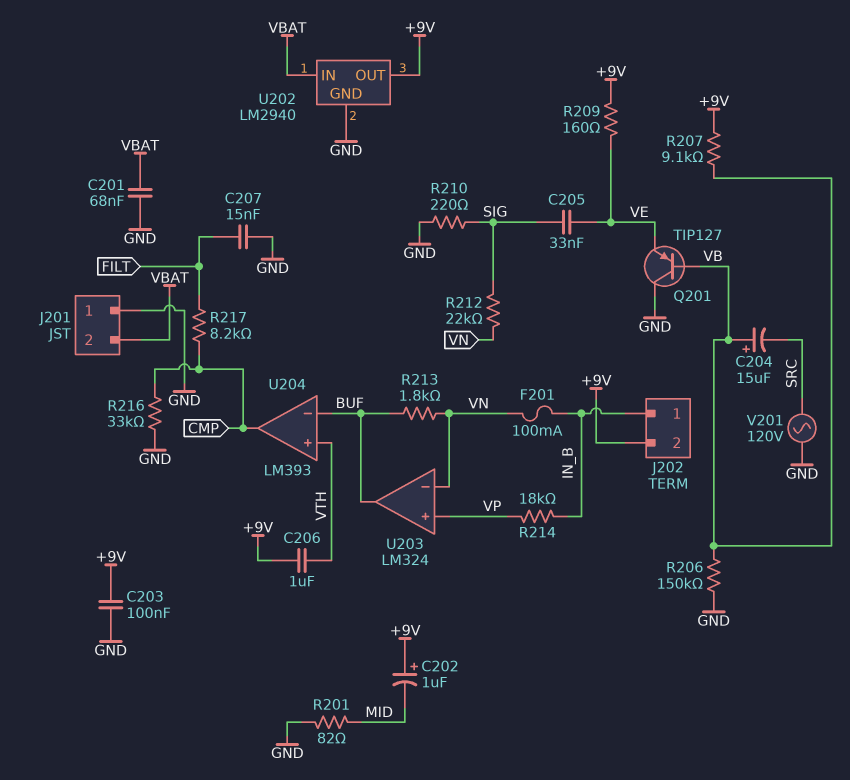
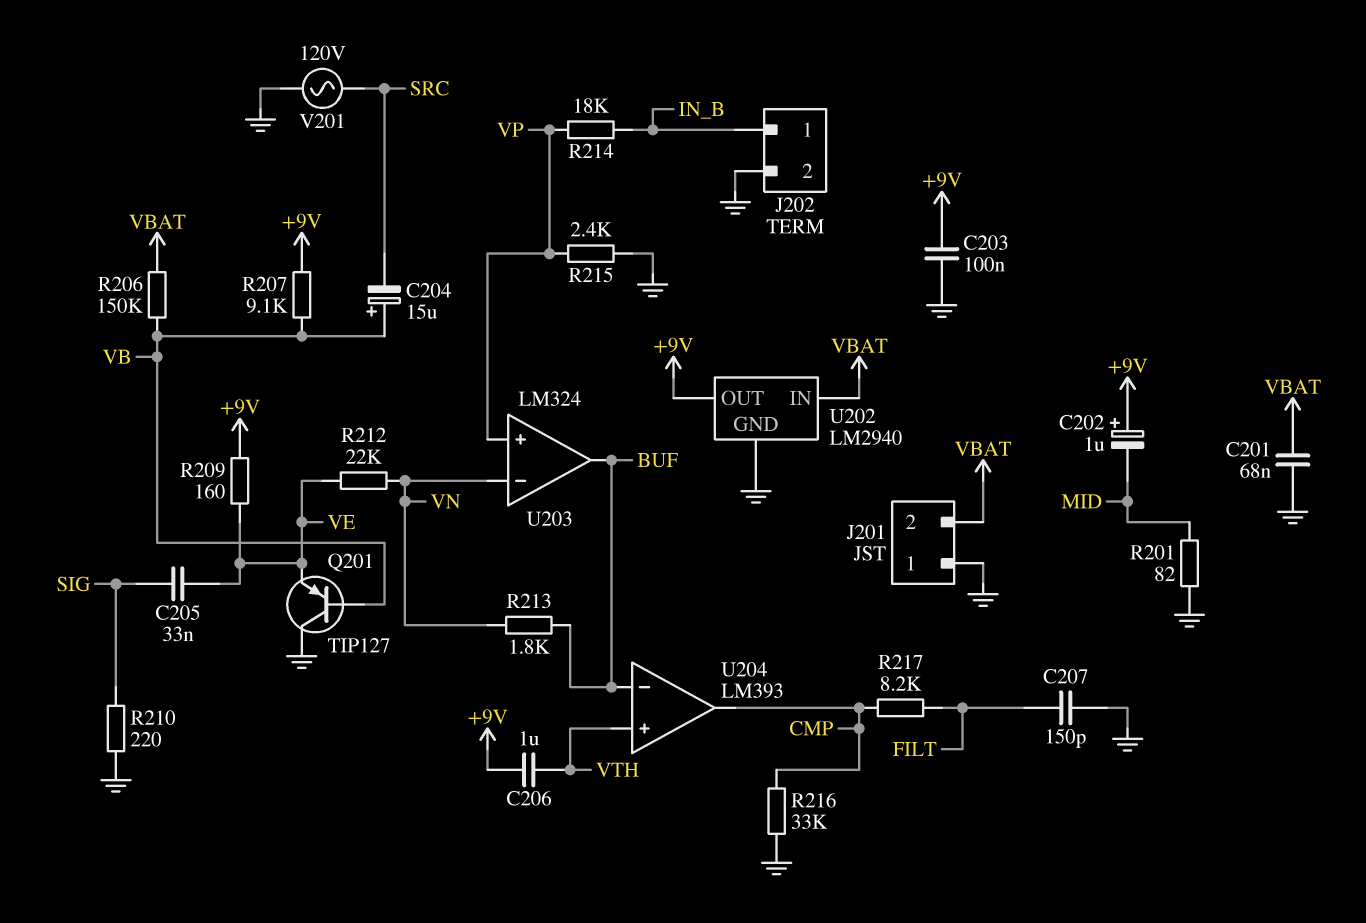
C207: 15nF (FILT, GND) -> 150pF (FILT, GND)
F201: 100mA (IN_B, VN) -> none
J202 pin 2: +9V -> GND
R206: 150k (GND, VB) -> 150k (VB, VBAT)
R212: 22k (SIG, VN) -> 22k (VE, VN)
R215: none -> 2.4k (GND, VP)

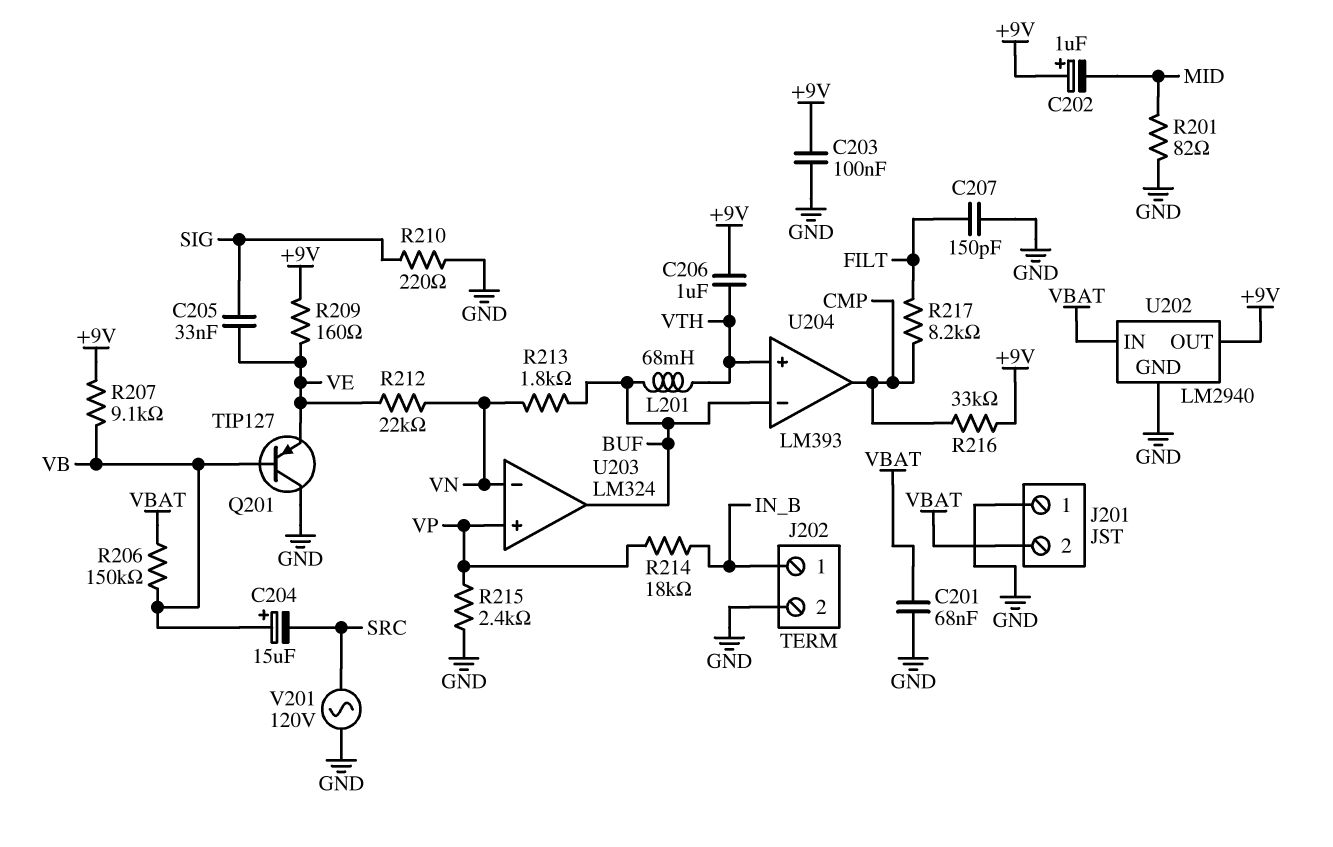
L201: none -> 68mH (BUF, VTH)
R216: 33k (CMP, GND) -> 33k (+9V, CMP)

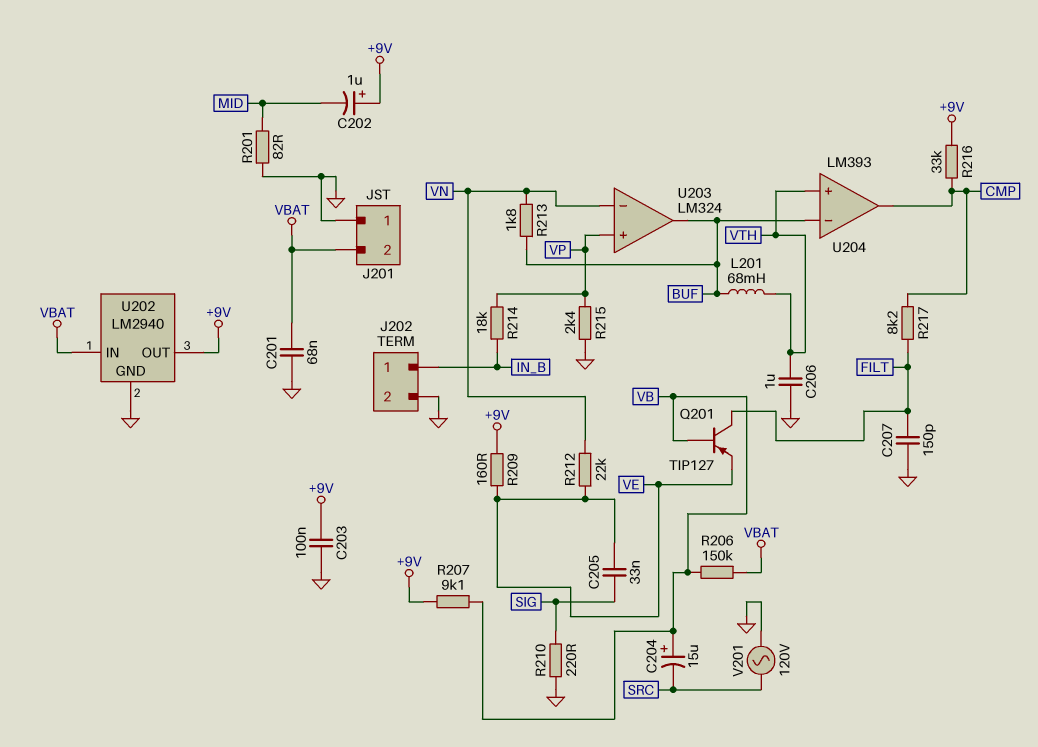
C206: 1uF (+9V, VTH) -> 1uF (GND, VTH)
Q201: PNP TIP127 (B VB, C GND, E VE) -> PNP TIP127 (B VB, C FILT, E VE)

